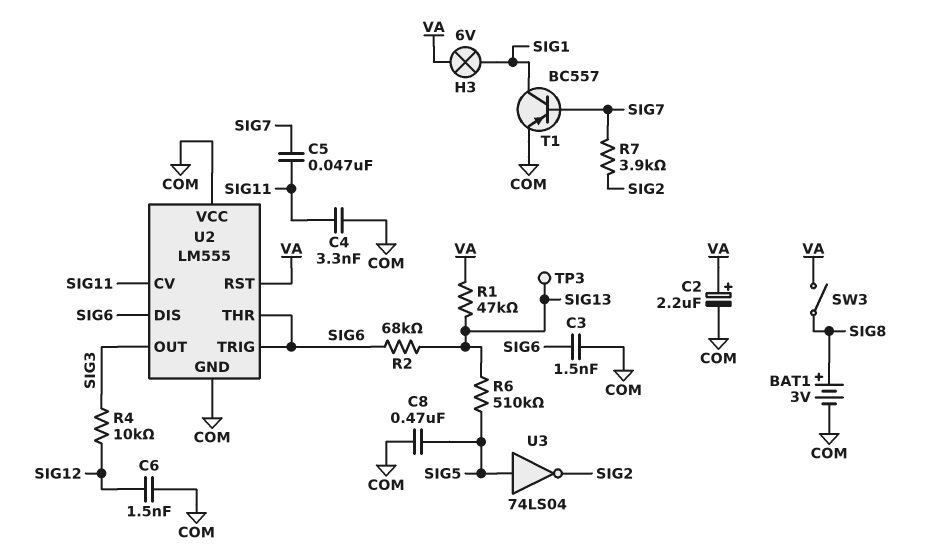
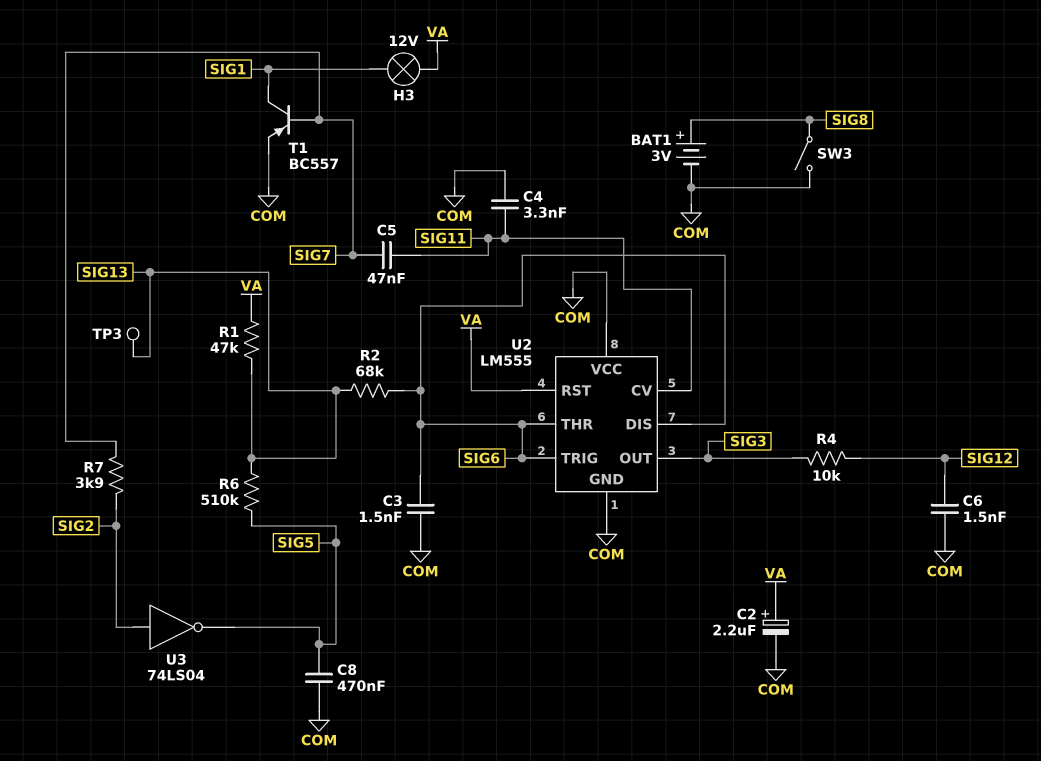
H3: lamp 6V (SIG1, VA) -> lamp 12V (SIG1, VA)
SW3: switch (SIG8, VA) -> switch (COM, SIG8)
U3: NOT 74LS04 (in SIG5, out SIG2) -> NOT 74LS04 (in SIG2, out SIG5)

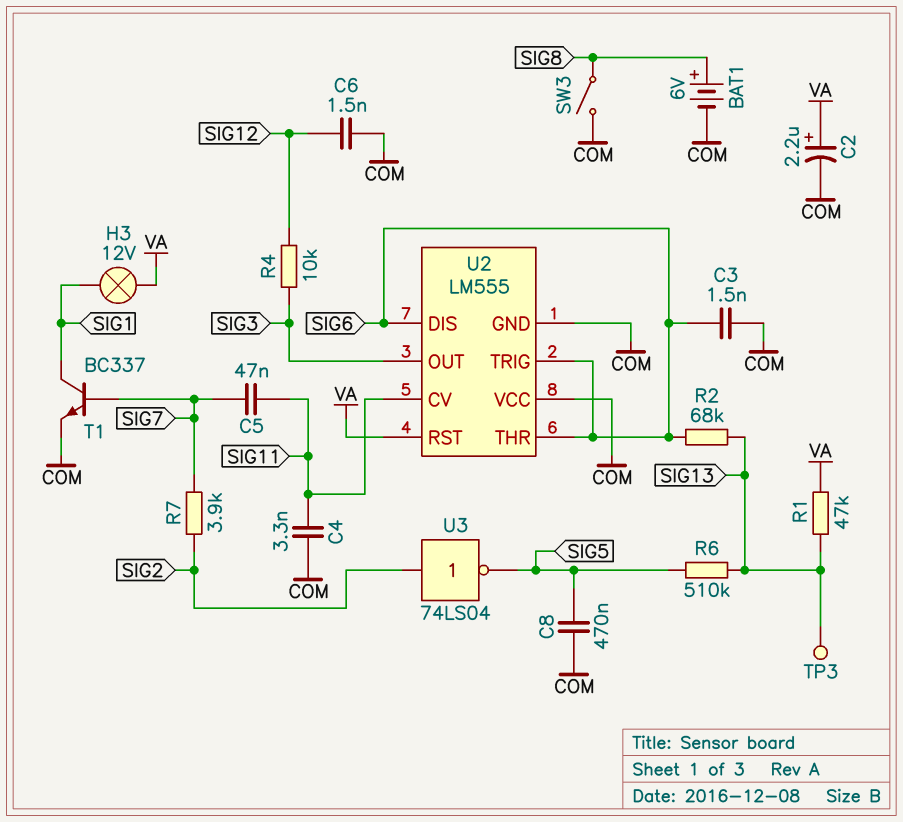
BAT1: 3V (plus SIG8, minus COM) -> 6V (plus SIG8, minus COM)
T1: PNP BC557 (B SIG7, C SIG1, E COM) -> NPN BC337 (B SIG7, C SIG1, E COM)

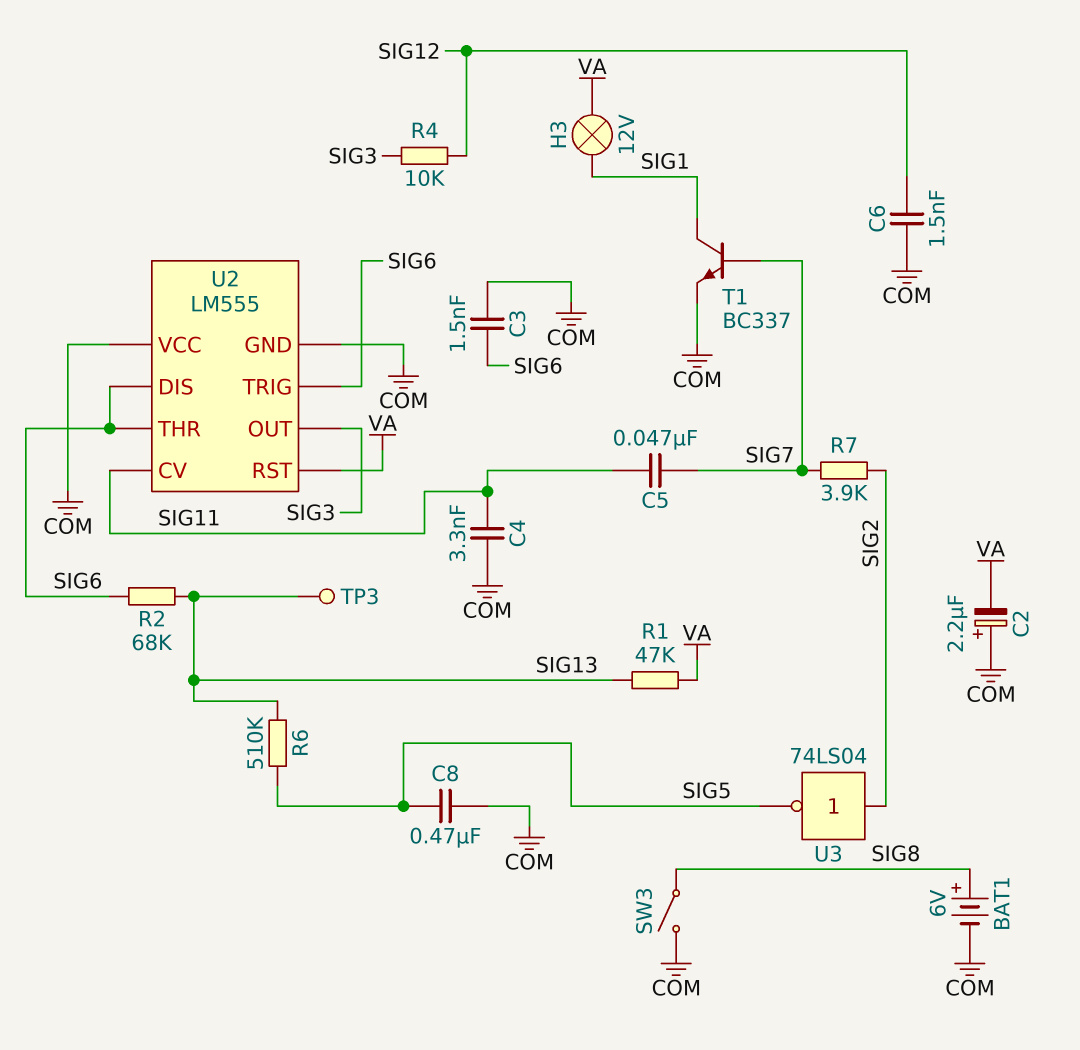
C2: 2.2uF (plus VA, minus COM) -> 2.2uF (plus COM, minus VA)

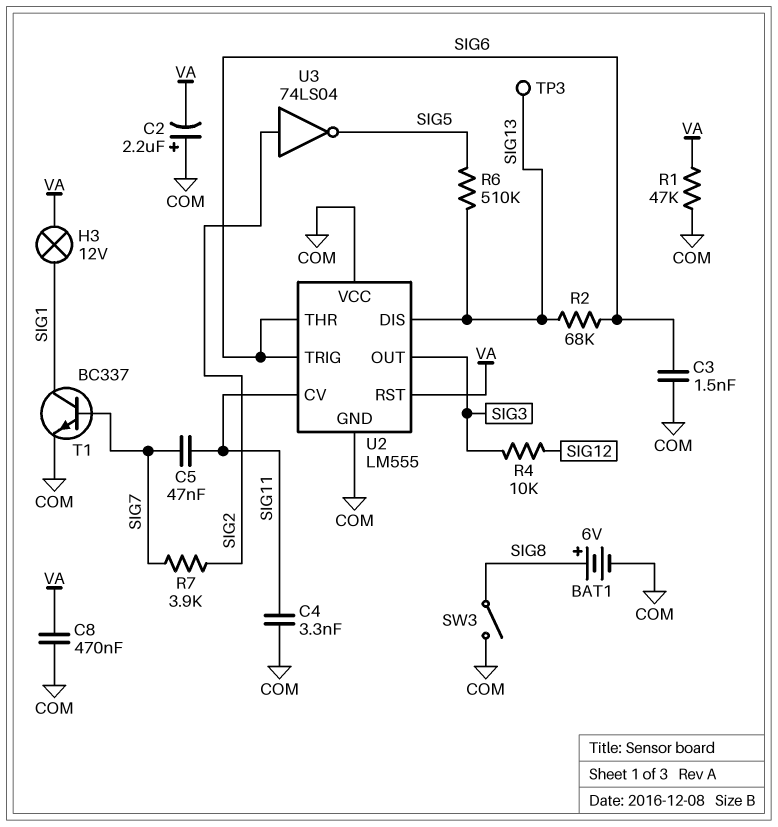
C6: 1.5nF (COM, SIG12) -> none
C8: 470nF (COM, SIG5) -> 470nF (COM, VA)
R1: 47k (SIG13, VA) -> 47k (COM, VA)
U2 pin DIS: SIG6 -> SIG13

